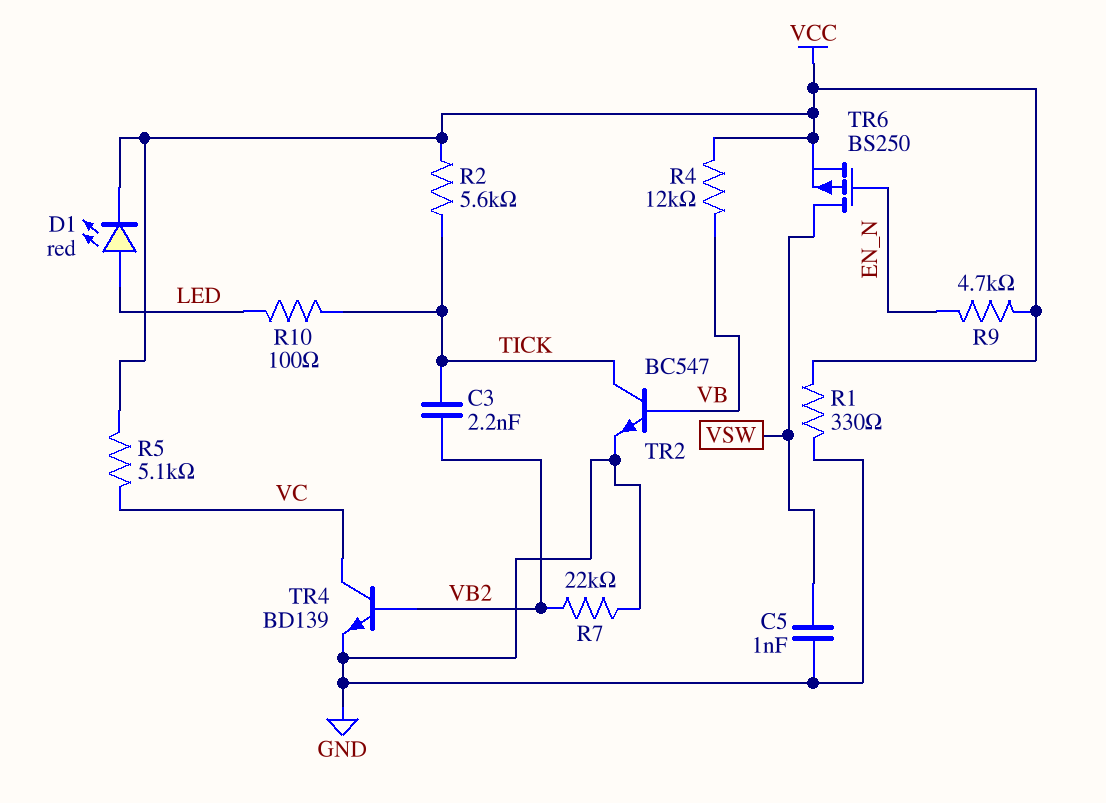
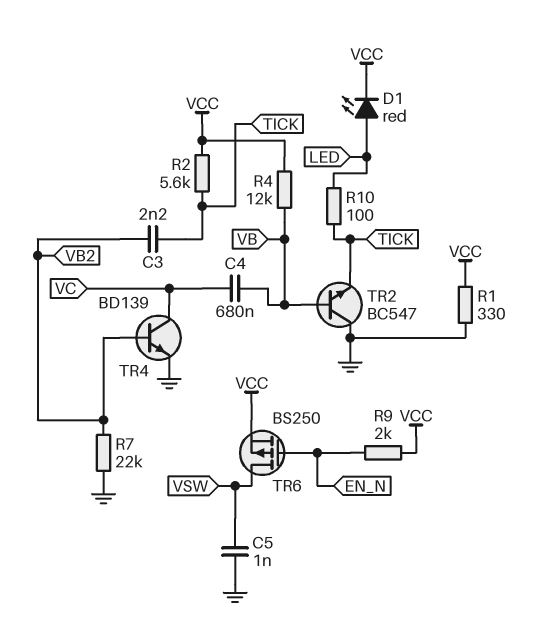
C4: none -> 680nF (VB, VC)
R5: 5.1k (VC, VCC) -> none
R9: 4.7k (EN_N, VCC) -> 2k (EN_N, VCC)
TR2: NPN BC547 (B VB, C TICK, E GND) -> NPN BC547 (B VB, C GND, E TICK)

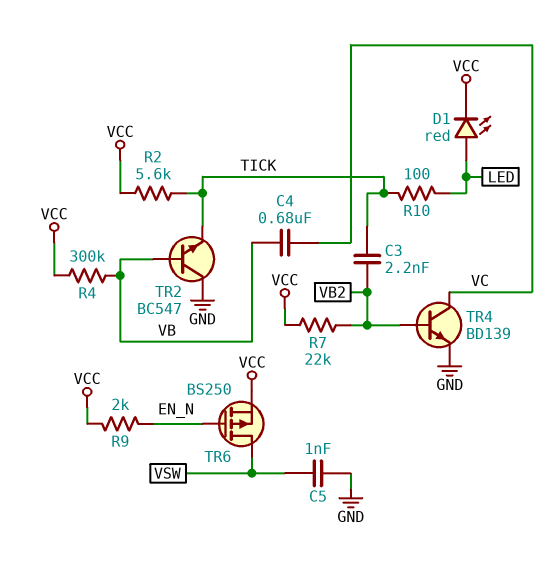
R1: 330 (GND, VCC) -> none
R4: 12k (VB, VCC) -> 300k (VB, VCC)
R7: 22k (GND, VB2) -> 22k (VB2, VCC)

